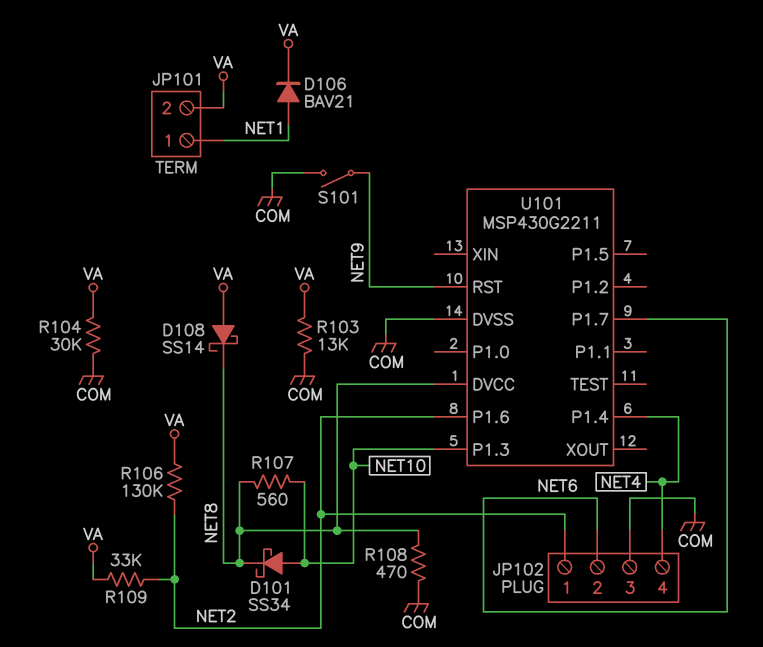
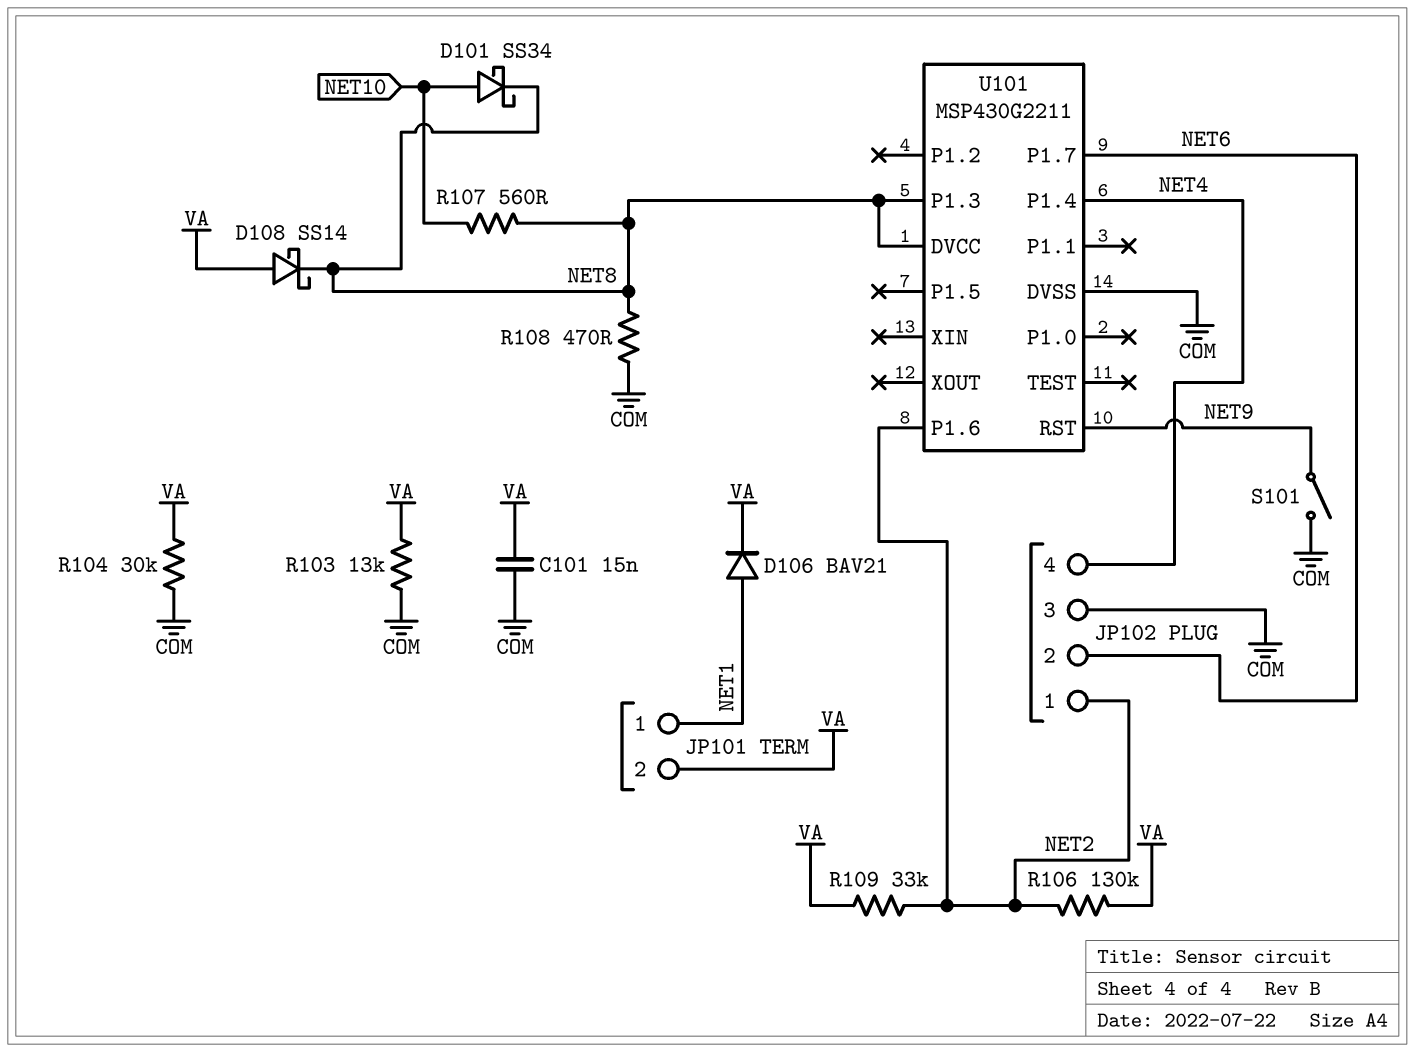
C101: none -> 15nF (COM, VA)
U101 pin P1.3: NET10 -> NET8

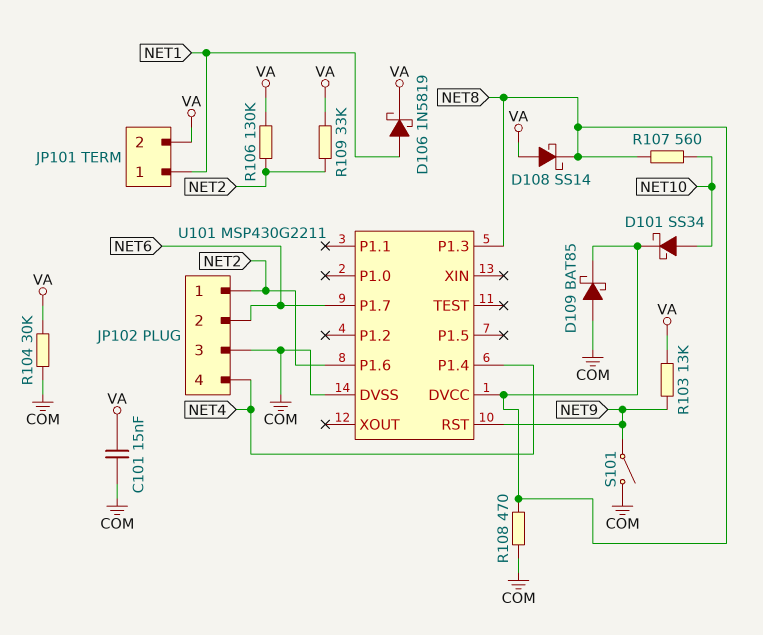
D106: diode BAV21 (A NET1, K VA) -> schottky 1N5819 (A NET1, K VA)
D109: none -> schottky BAT85 (A COM, K NET8)
R103: 13k (COM, VA) -> 13k (NET9, VA)

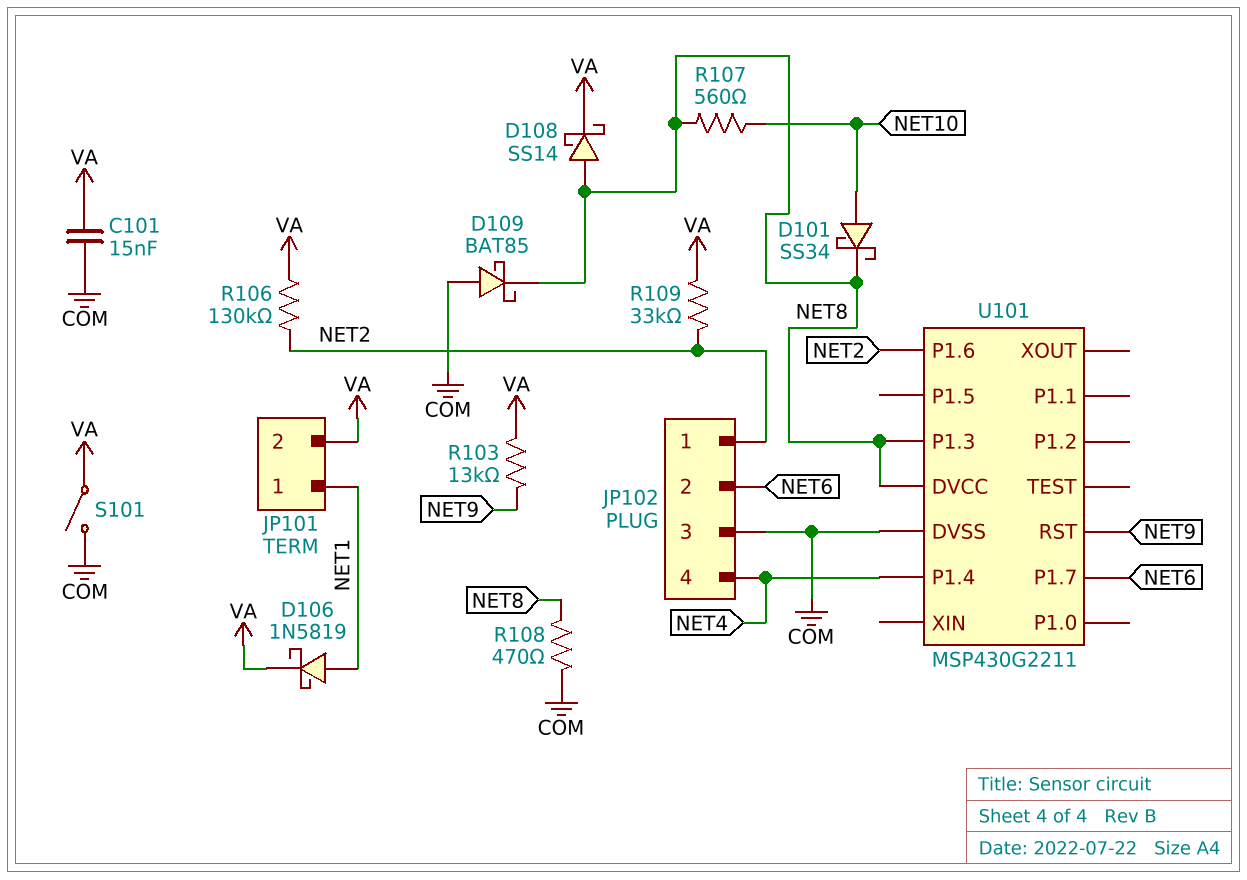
D108: schottky SS14 (A VA, K NET8) -> schottky SS14 (A NET8, K VA)
R104: 30k (COM, VA) -> none
S101: switch (COM, NET9) -> switch (COM, VA)

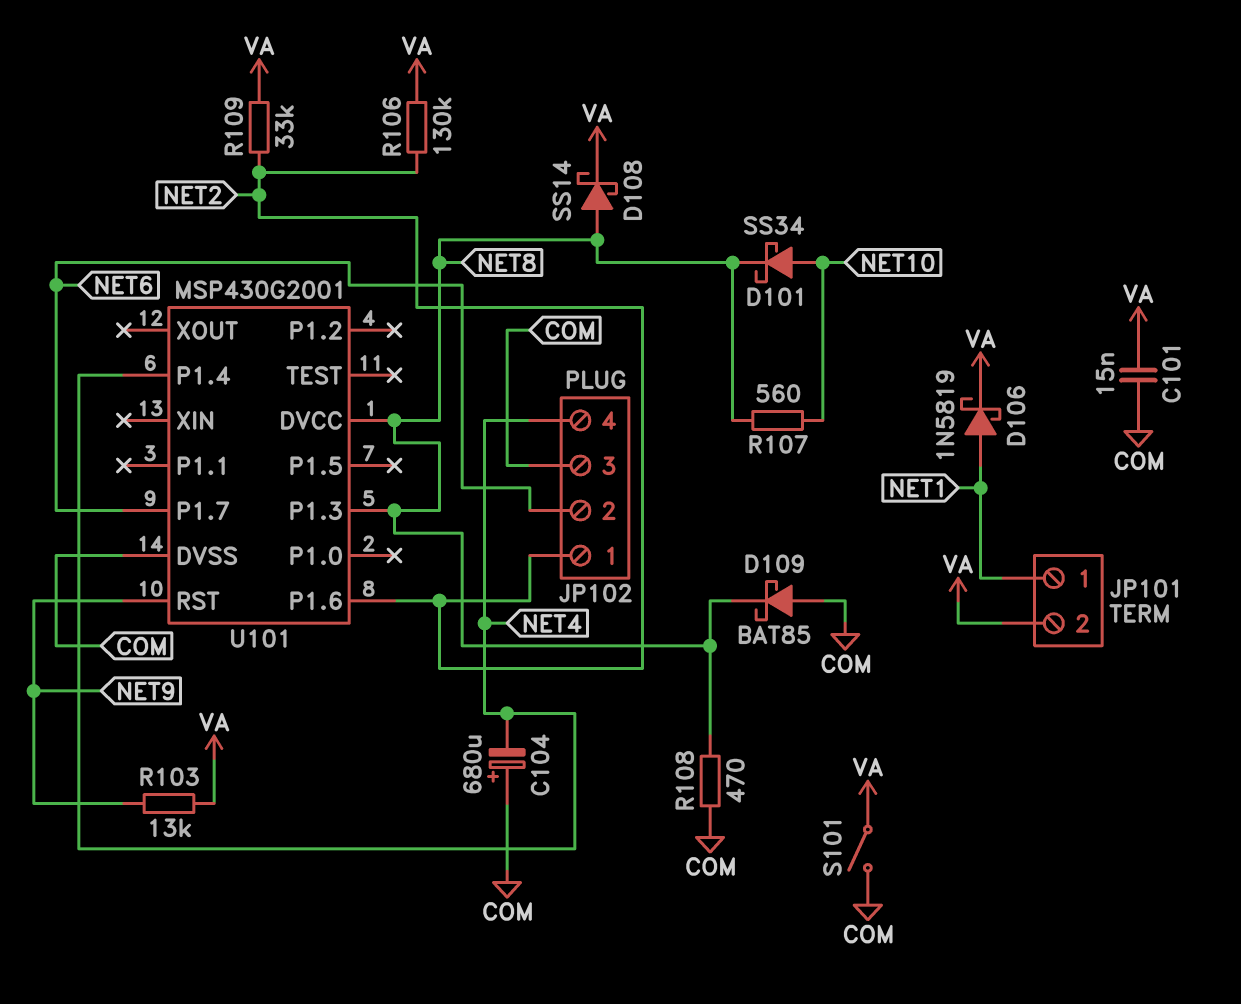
C104: none -> 680uF (plus COM, minus NET4)
U101: MSP430G2211 -> MSP430G2001

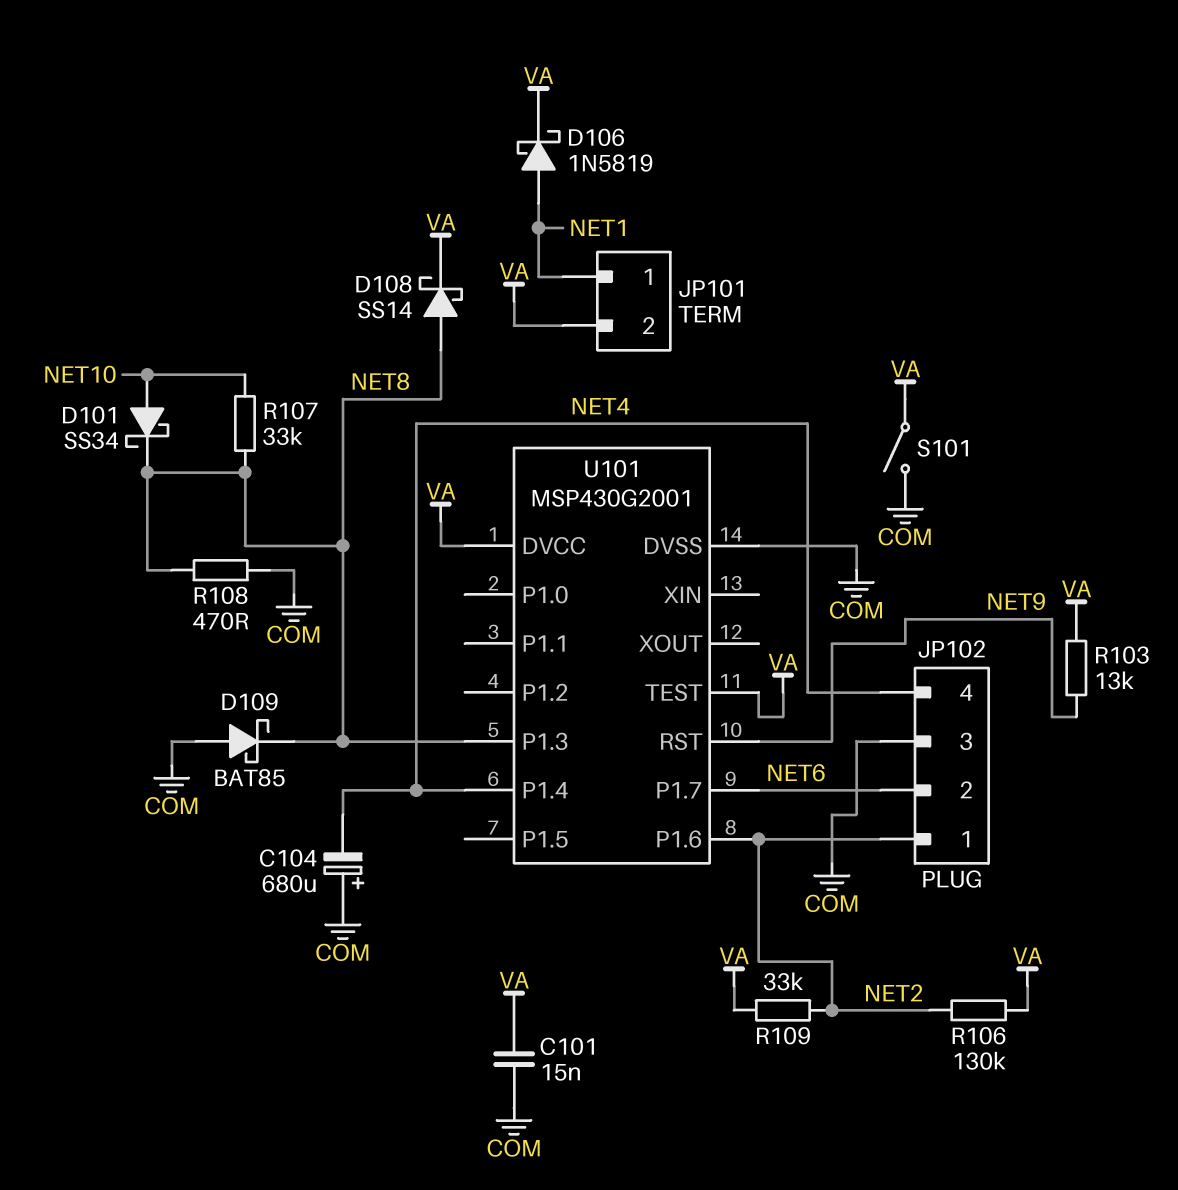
R107: 560 (NET8, NET10) -> 33k (NET8, NET10)
U101 pin DVCC: NET8 -> VA
U101 pin TEST: none -> VA

